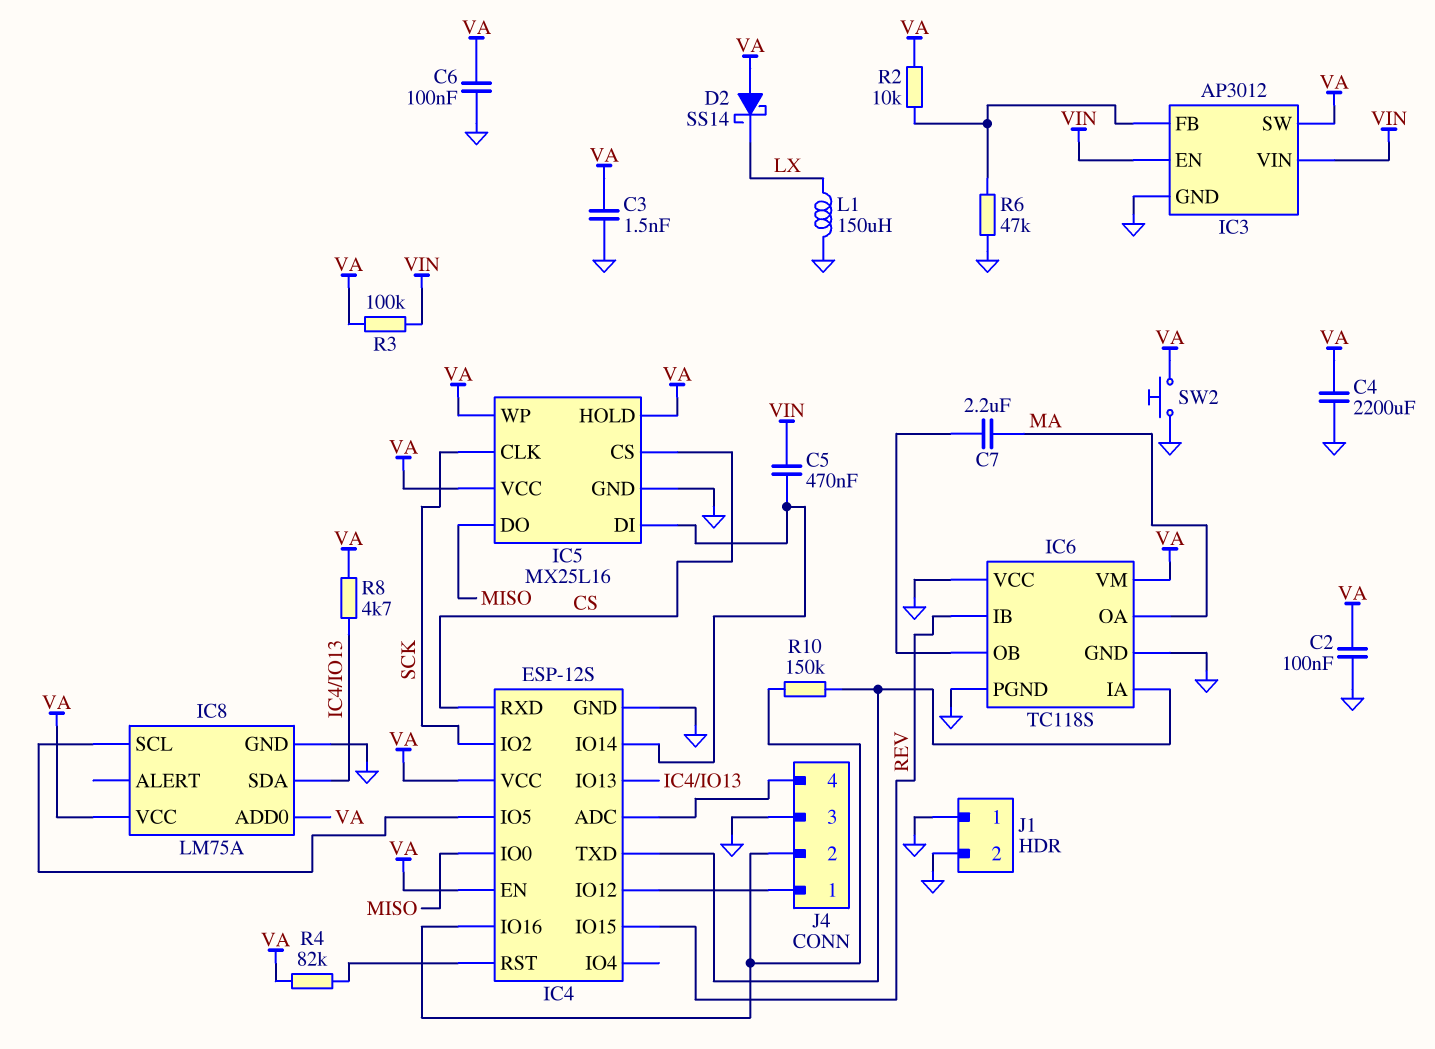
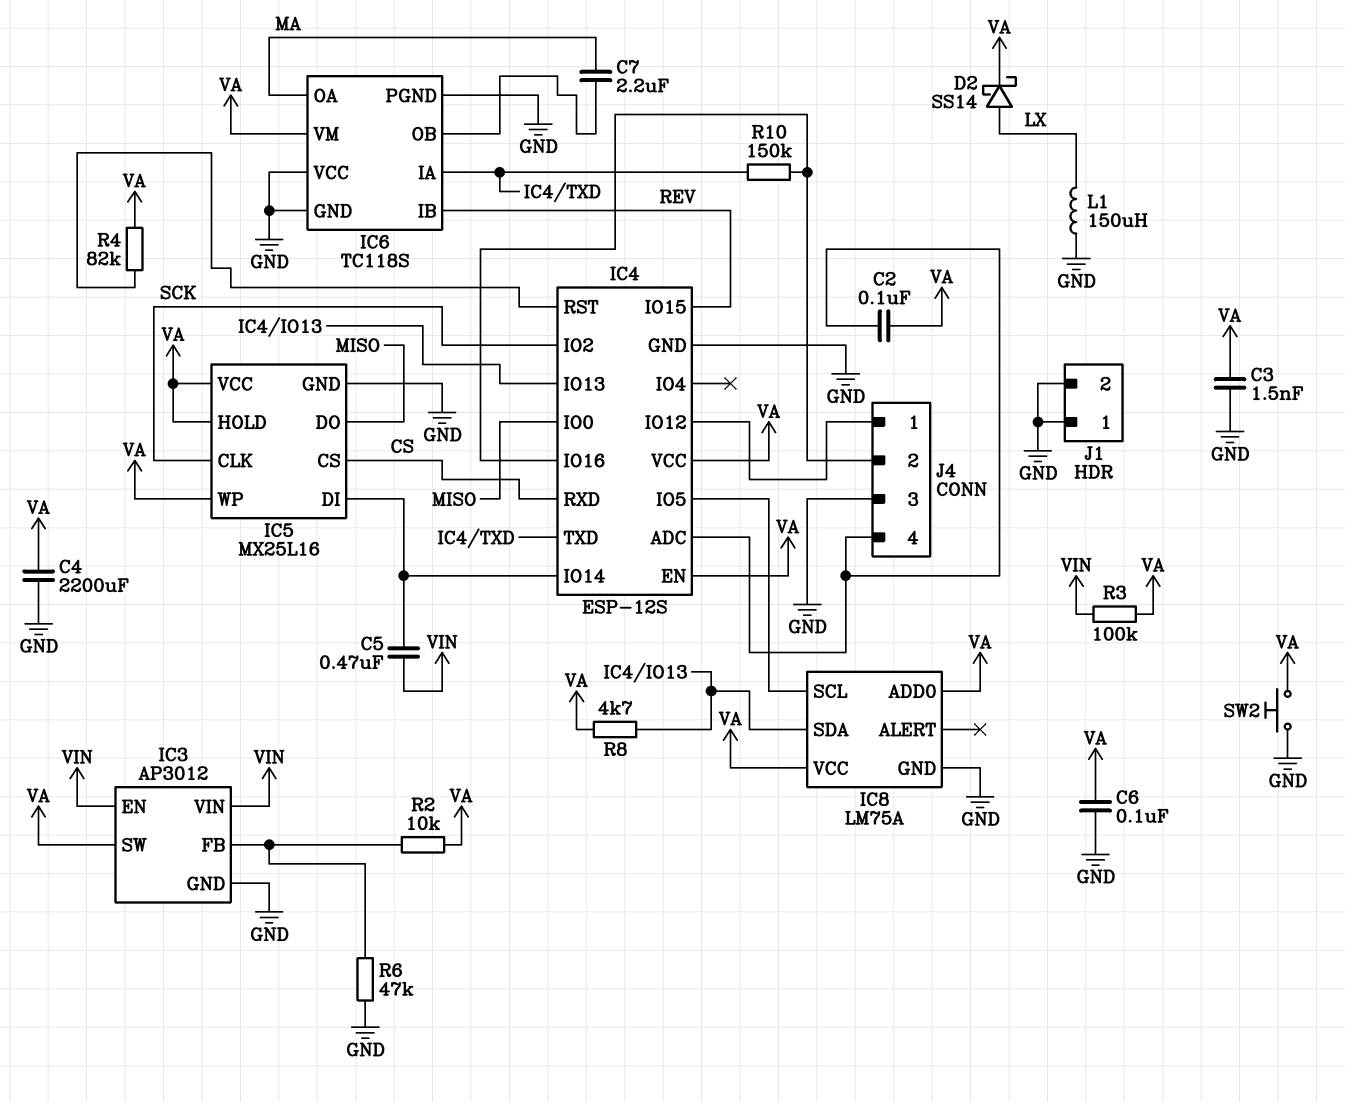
C2: 100nF (GND, VA) -> 100nF (IC4/ADC, VA)
D2: schottky SS14 (A VA, K LX) -> schottky SS14 (A LX, K VA)

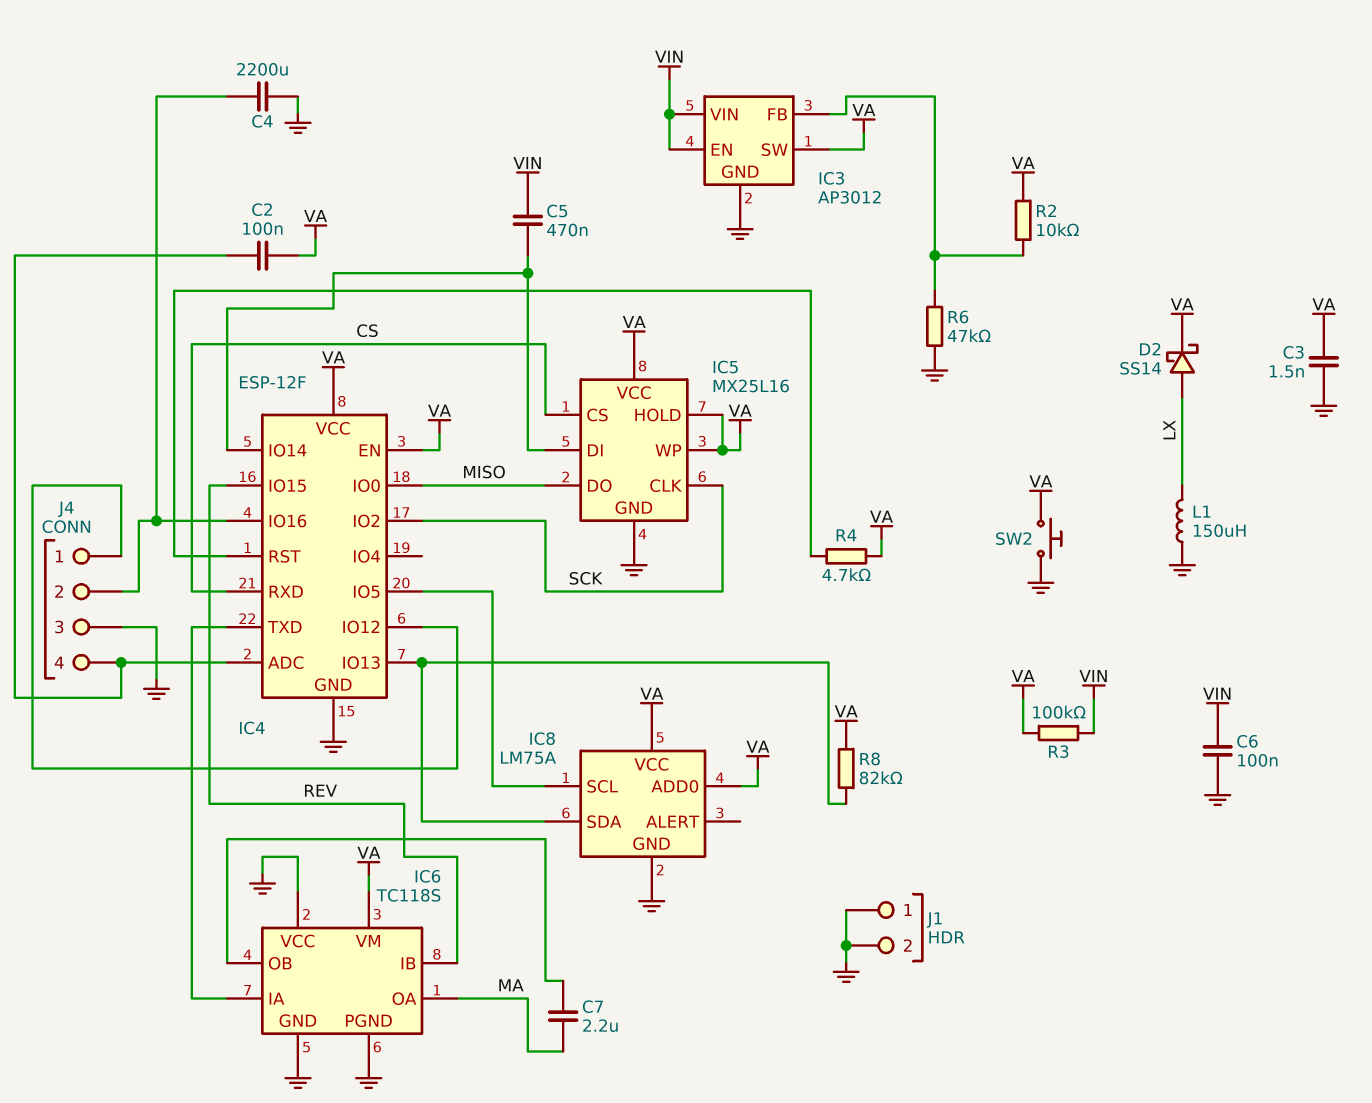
C4: 2200uF (GND, VA) -> 2200uF (GND, IC4/IO16)
C6: 100nF (GND, VA) -> 100nF (GND, VIN)
IC4: ESP-12S -> ESP-12F
R4: 82k (IC4/RST, VA) -> 4.7k (IC4/RST, VA)
R8: 4.7k (IC4/IO13, VA) -> 82k (IC4/IO13, VA)
R10: 150k (IC4/IO16, IC4/TXD) -> none

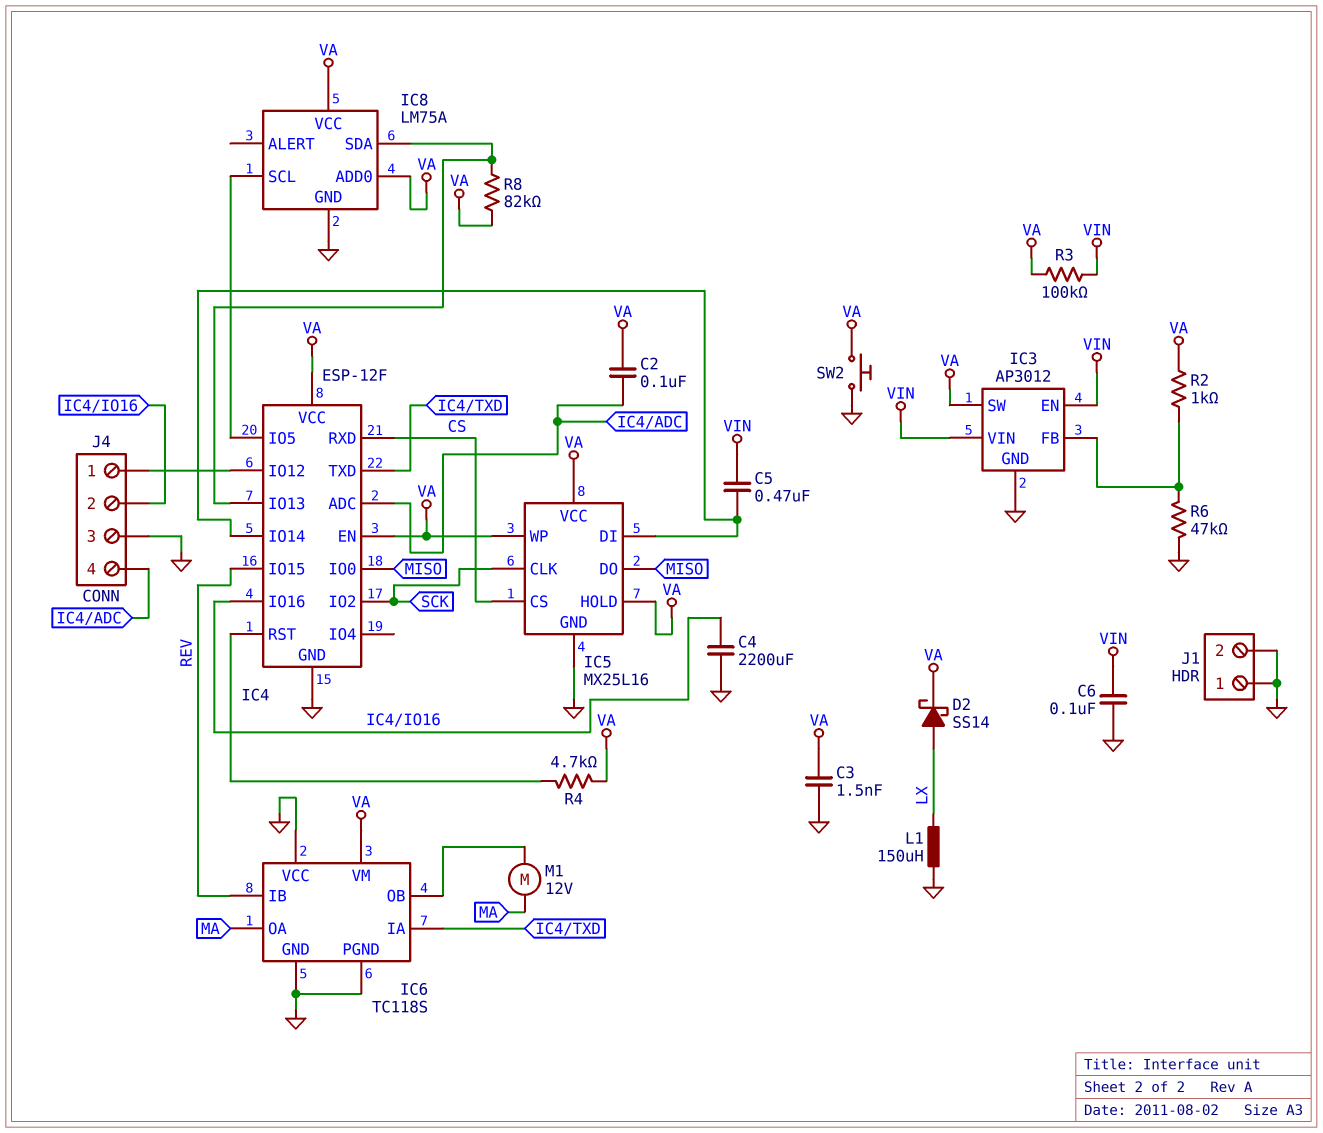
C7: 2.2uF (IC6/OB, MA) -> none
M1: none -> motor 12V (IC6/OB, MA)
R2: 10k (IC3/FB, VA) -> 1k (IC3/FB, VA)

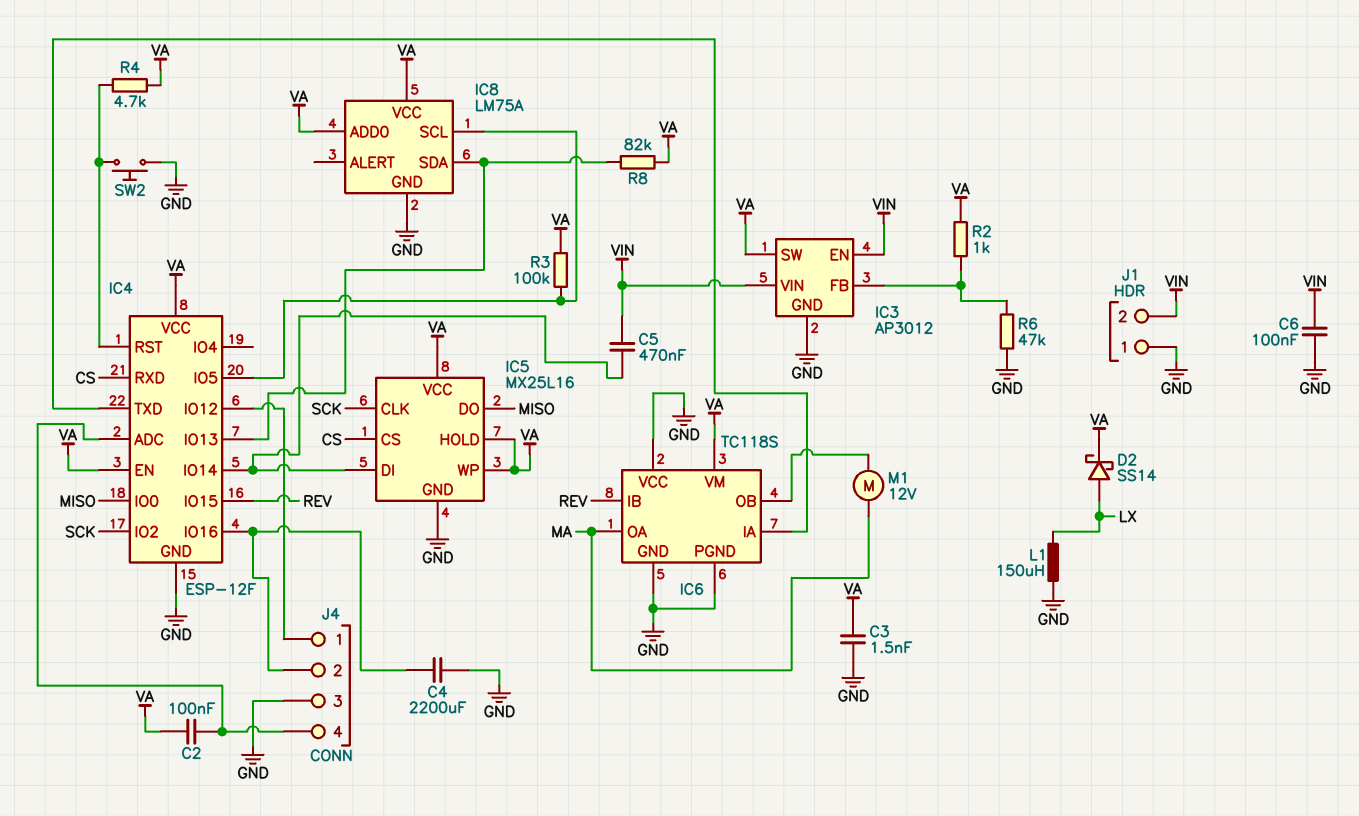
J1 pin 2: GND -> VIN
R3: 100k (VA, VIN) -> 100k (IC4/IO5, VA)
SW2: button (GND, VA) -> button (GND, IC4/RST)

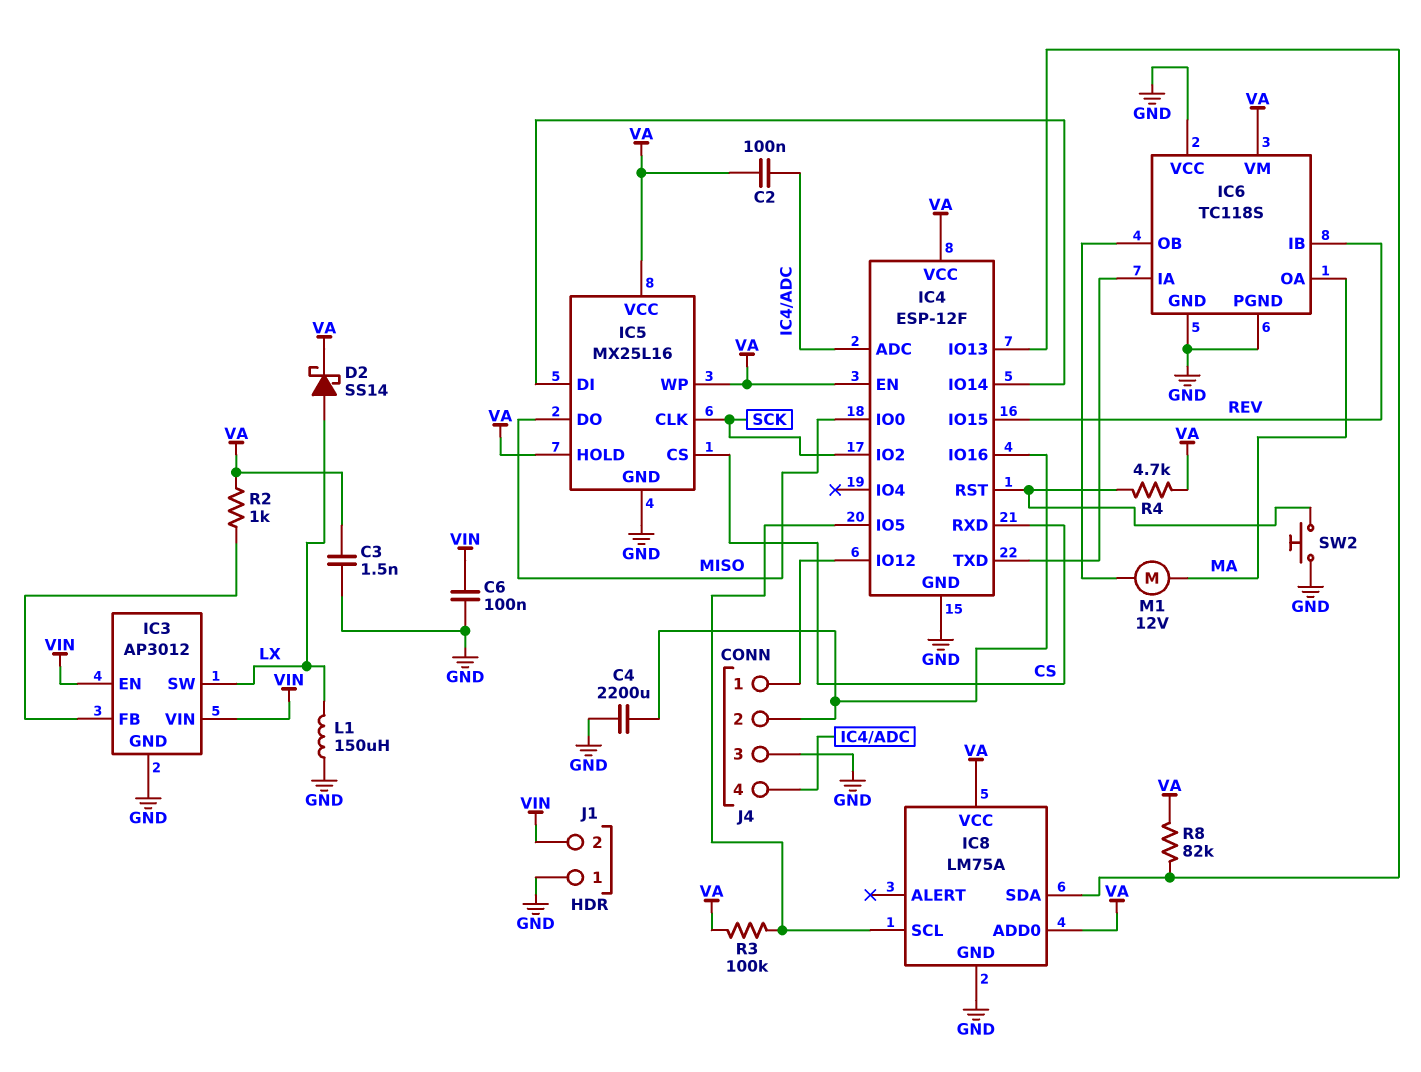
C5: 470nF (IC4/IO14, VIN) -> none
IC3 pin SW: VA -> LX
R6: 47k (GND, IC3/FB) -> none

